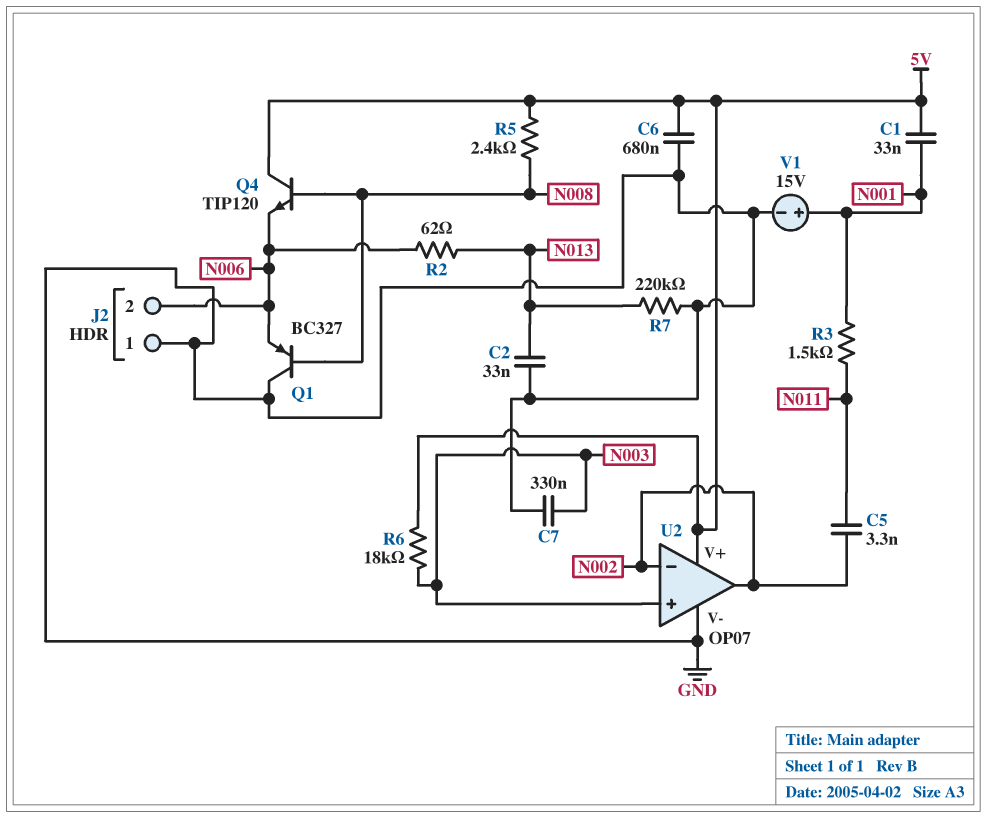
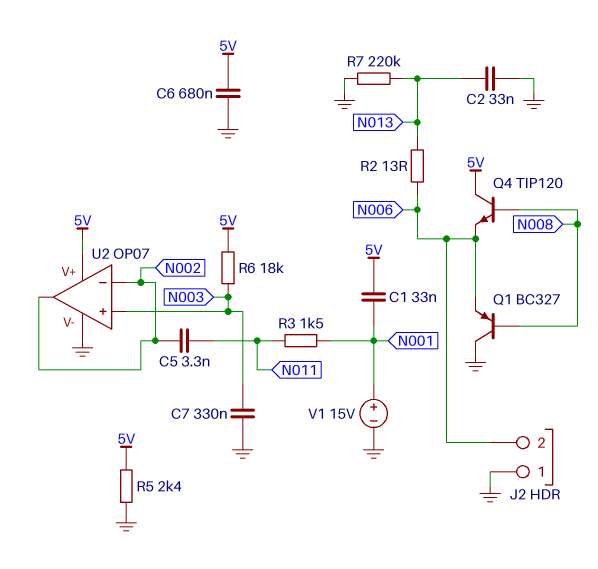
R2: 62 (N006, N013) -> 13 (N006, N013)
R5: 2.4k (5V, N008) -> 2.4k (5V, GND)

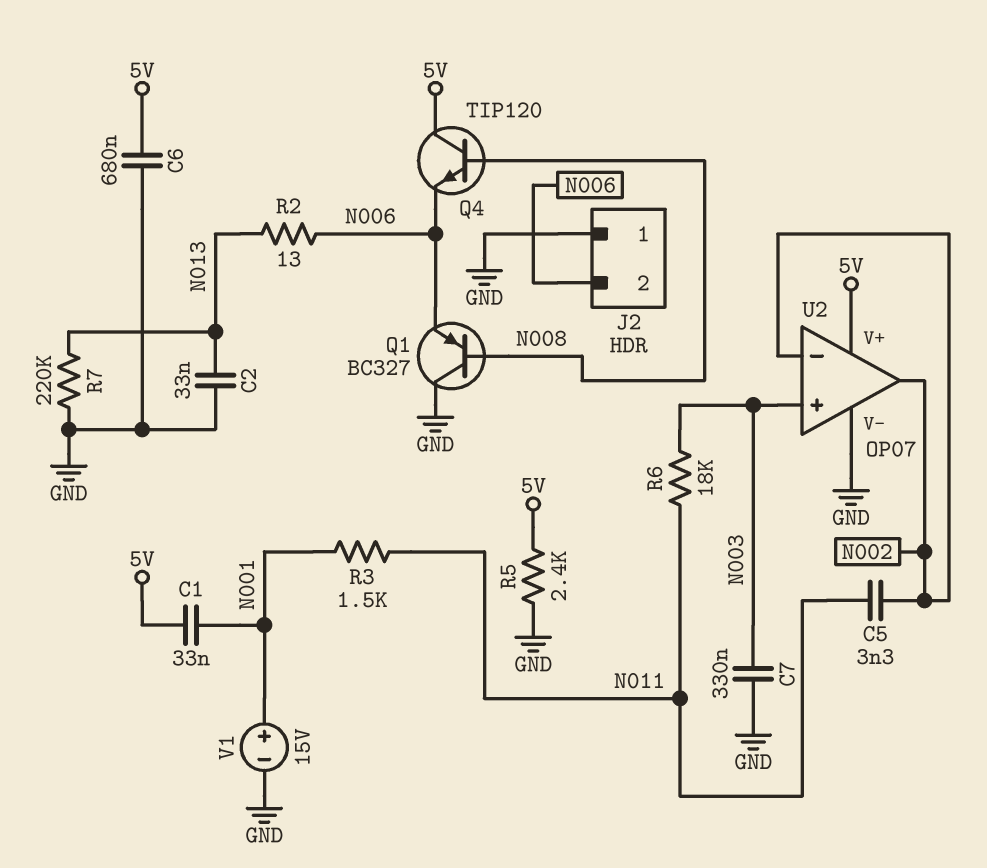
R6: 18k (5V, N003) -> 18k (N003, N011)

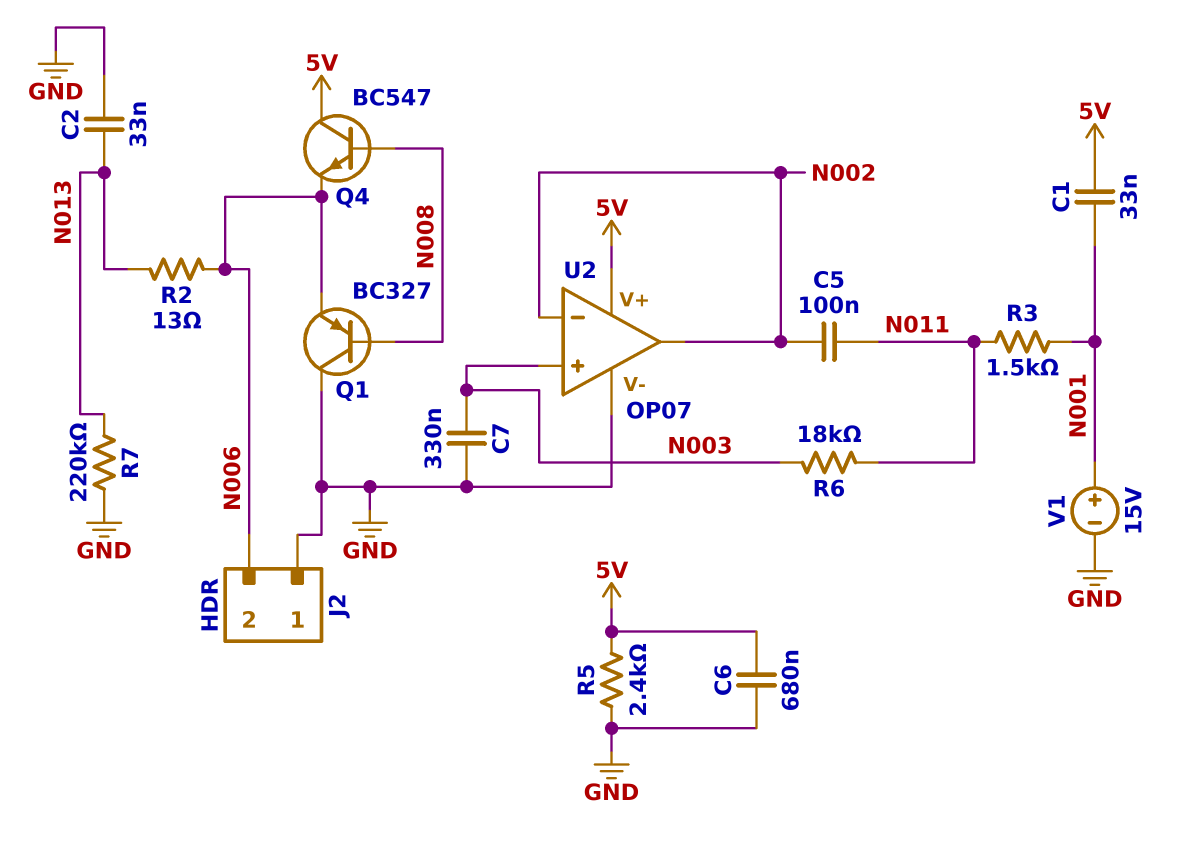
C5: 3.3nF (N002, N011) -> 100nF (N002, N011)
Q4: NPN TIP120 (B N008, C 5V, E N006) -> NPN BC547 (B N008, C 5V, E N006)

